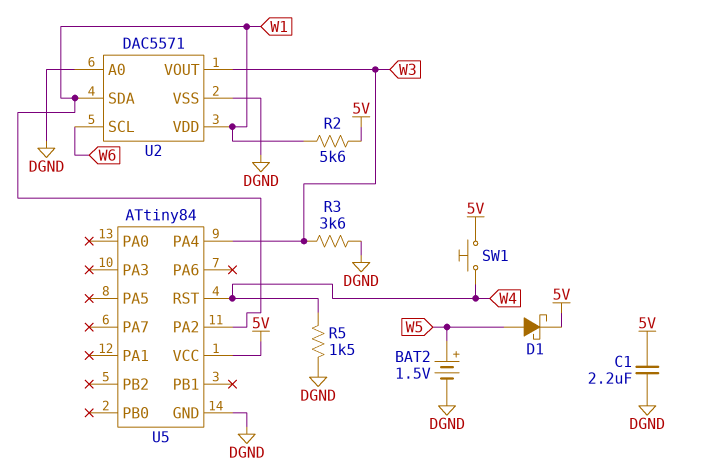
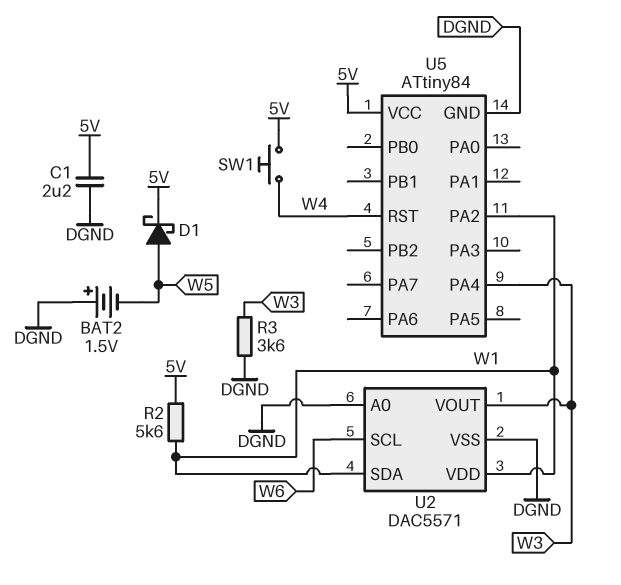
BAT2: 1.5V (plus W5, minus DGND) -> 1.5V (plus DGND, minus W5)
R5: 1.5k (DGND, W4) -> none

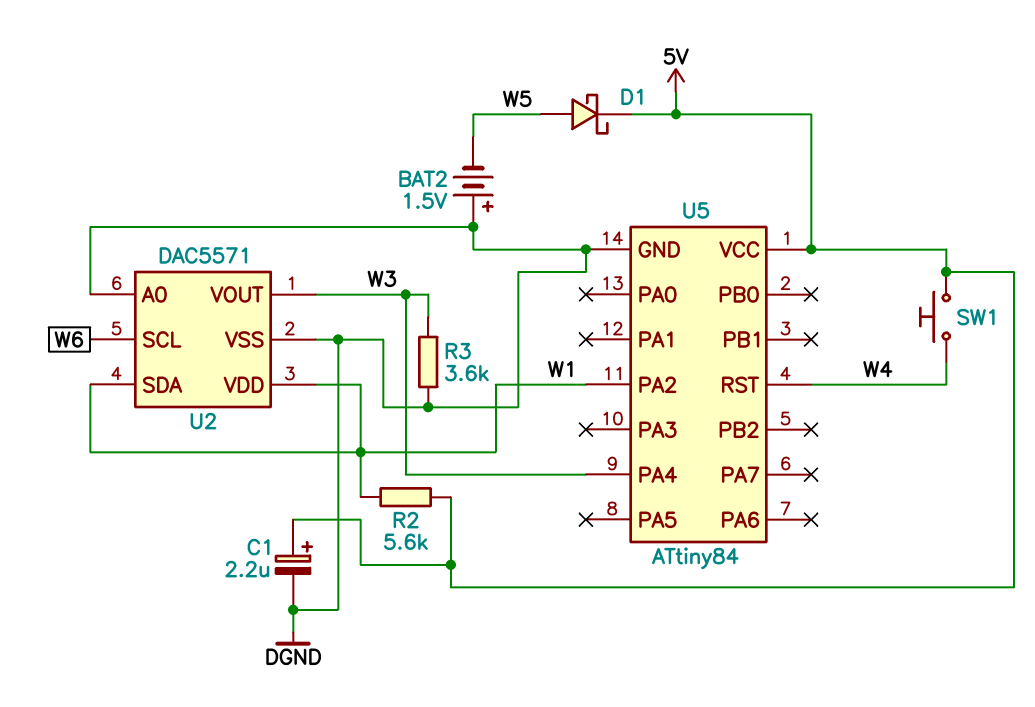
C1: 2.2uF (5V, DGND) -> 2.2uF (plus 5V, minus DGND)

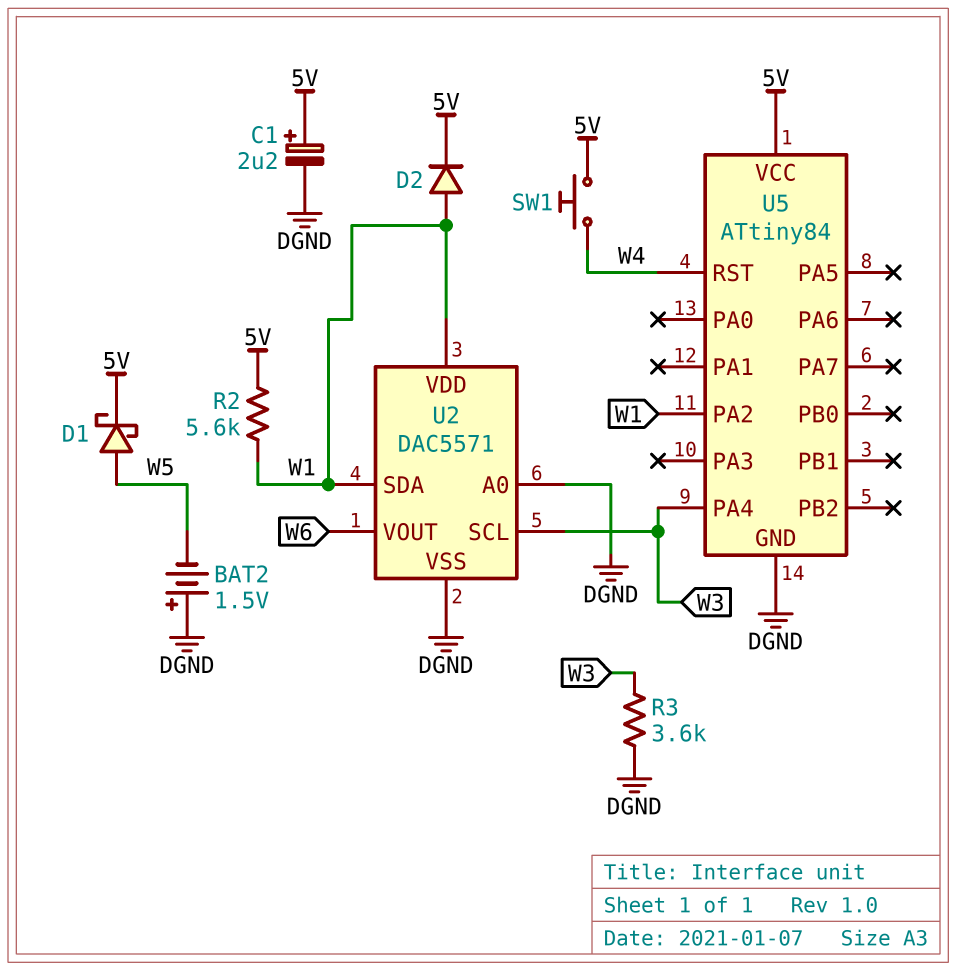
D2: none -> diode (A W1, K 5V)
U2 pin SCL: W6 -> W3
U2 pin VOUT: W3 -> W6

